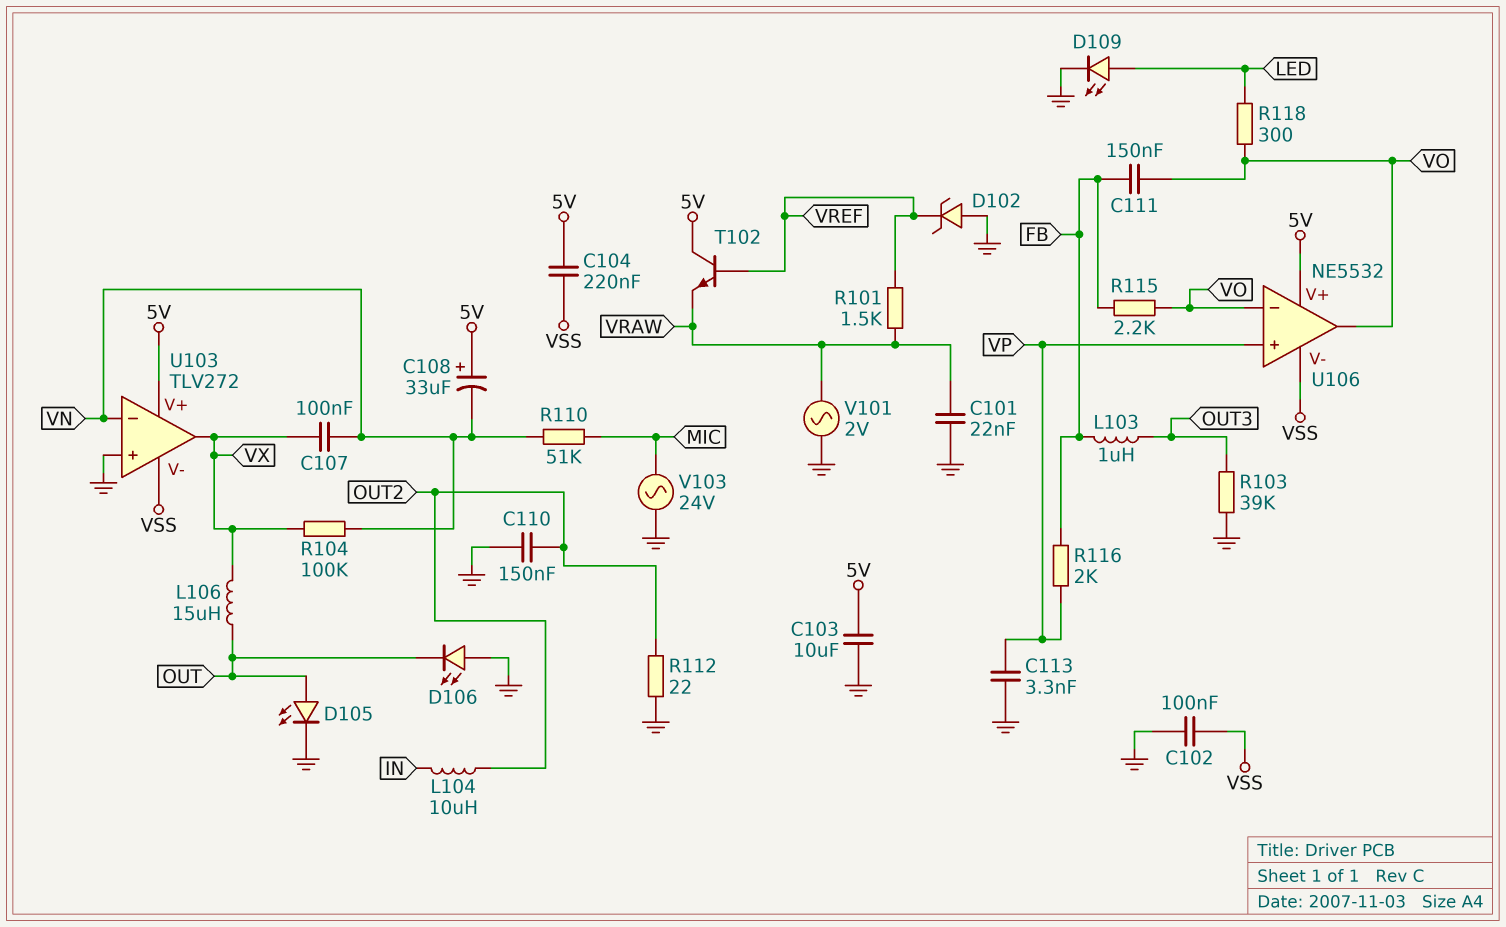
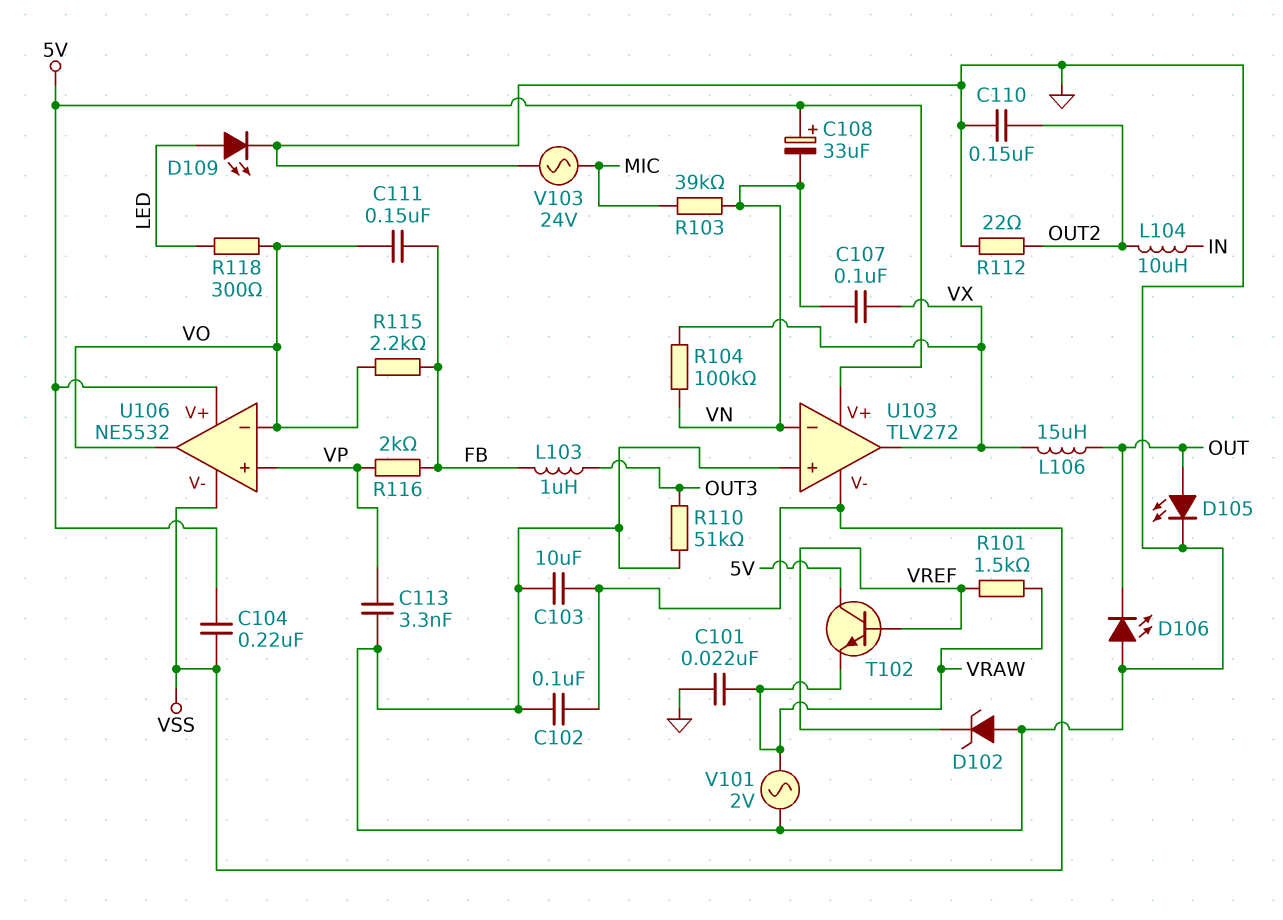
C103: 10uF (5V, GND) -> 10uF (GND, VSS)
R103: 39k (GND, OUT3) -> 39k (MIC, VN)
R110: 51k (MIC, VN) -> 51k (GND, OUT3)

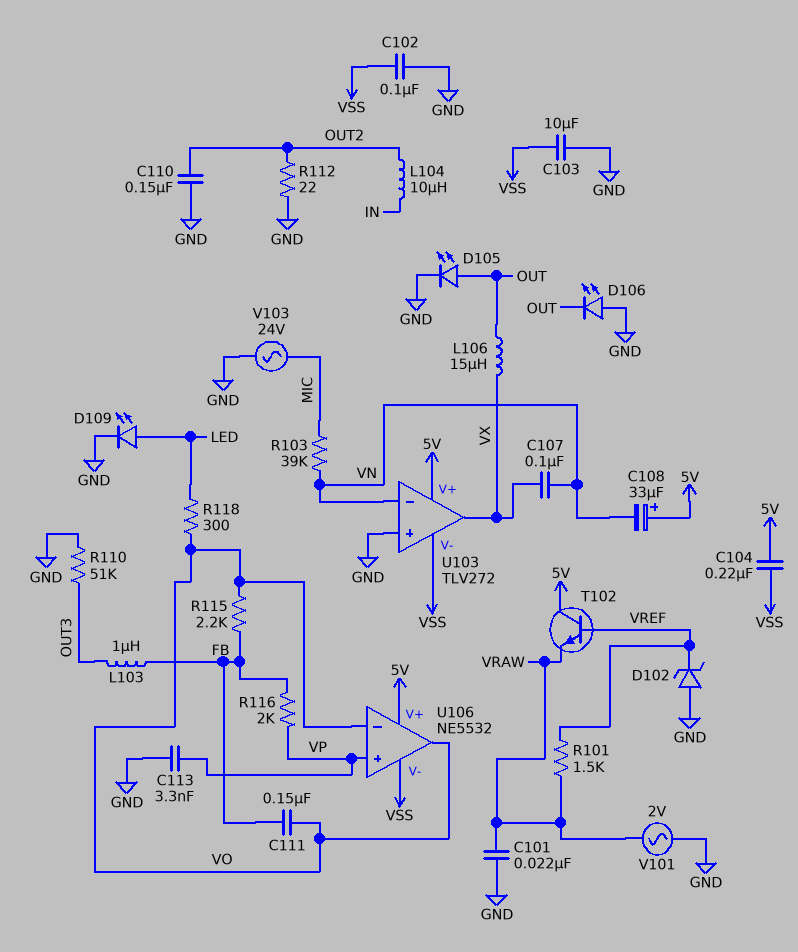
R104: 100k (VN, VX) -> none

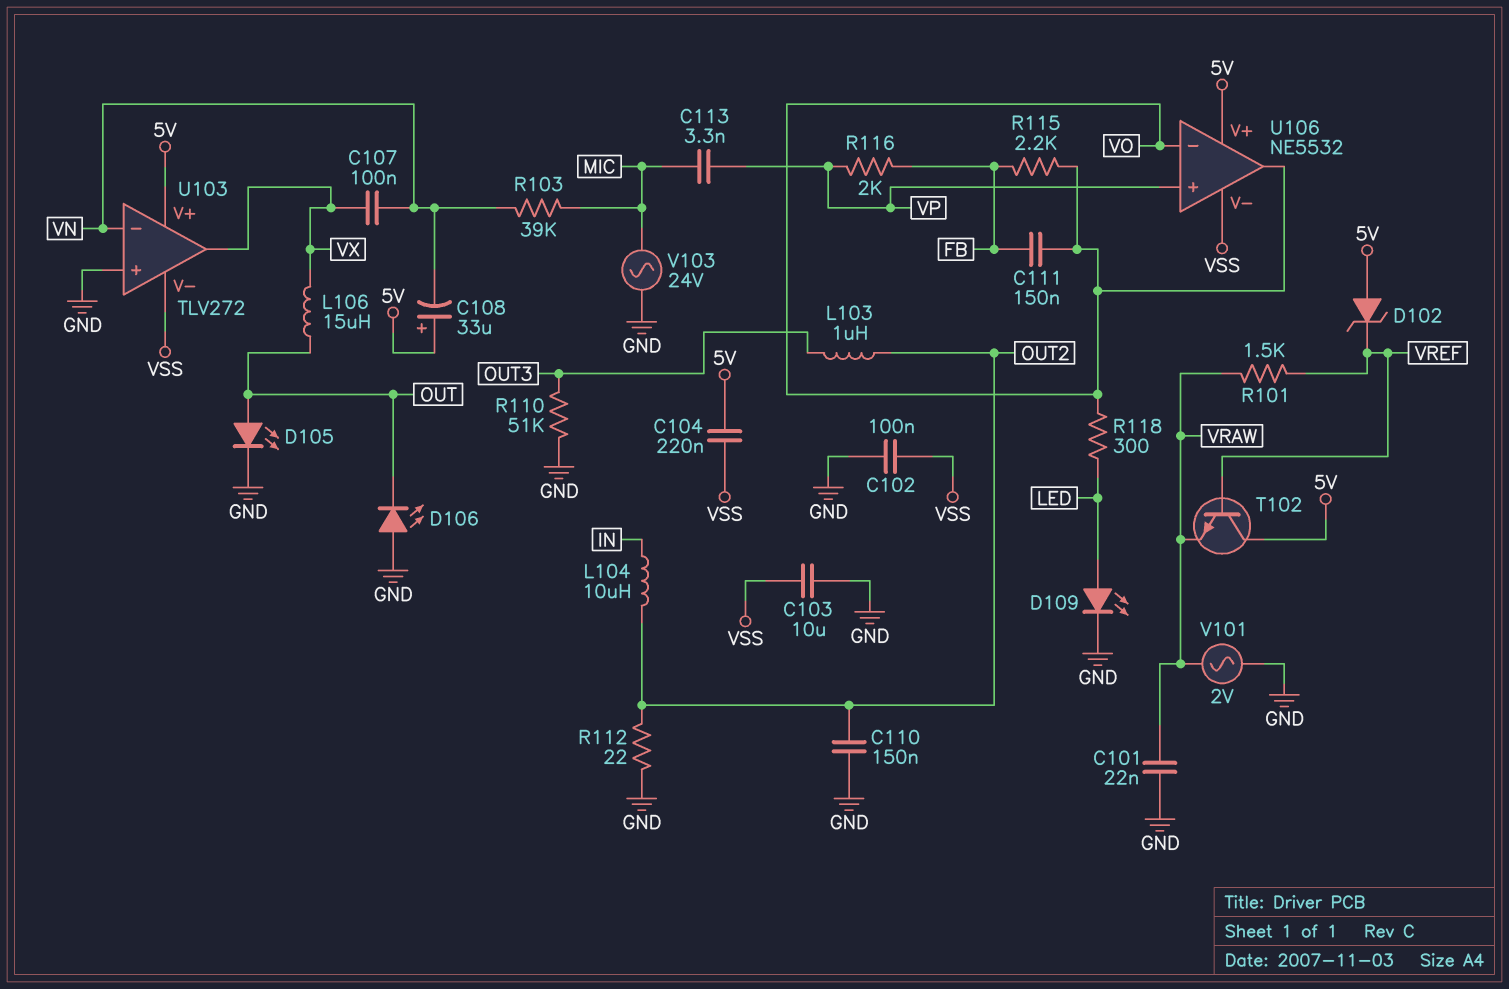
C113: 3.3nF (GND, VP) -> 3.3nF (MIC, VP)
D102: zener (A GND, K VREF) -> zener (A 5V, K VREF)
L103: 1uH (FB, OUT3) -> 1uH (OUT2, OUT3)

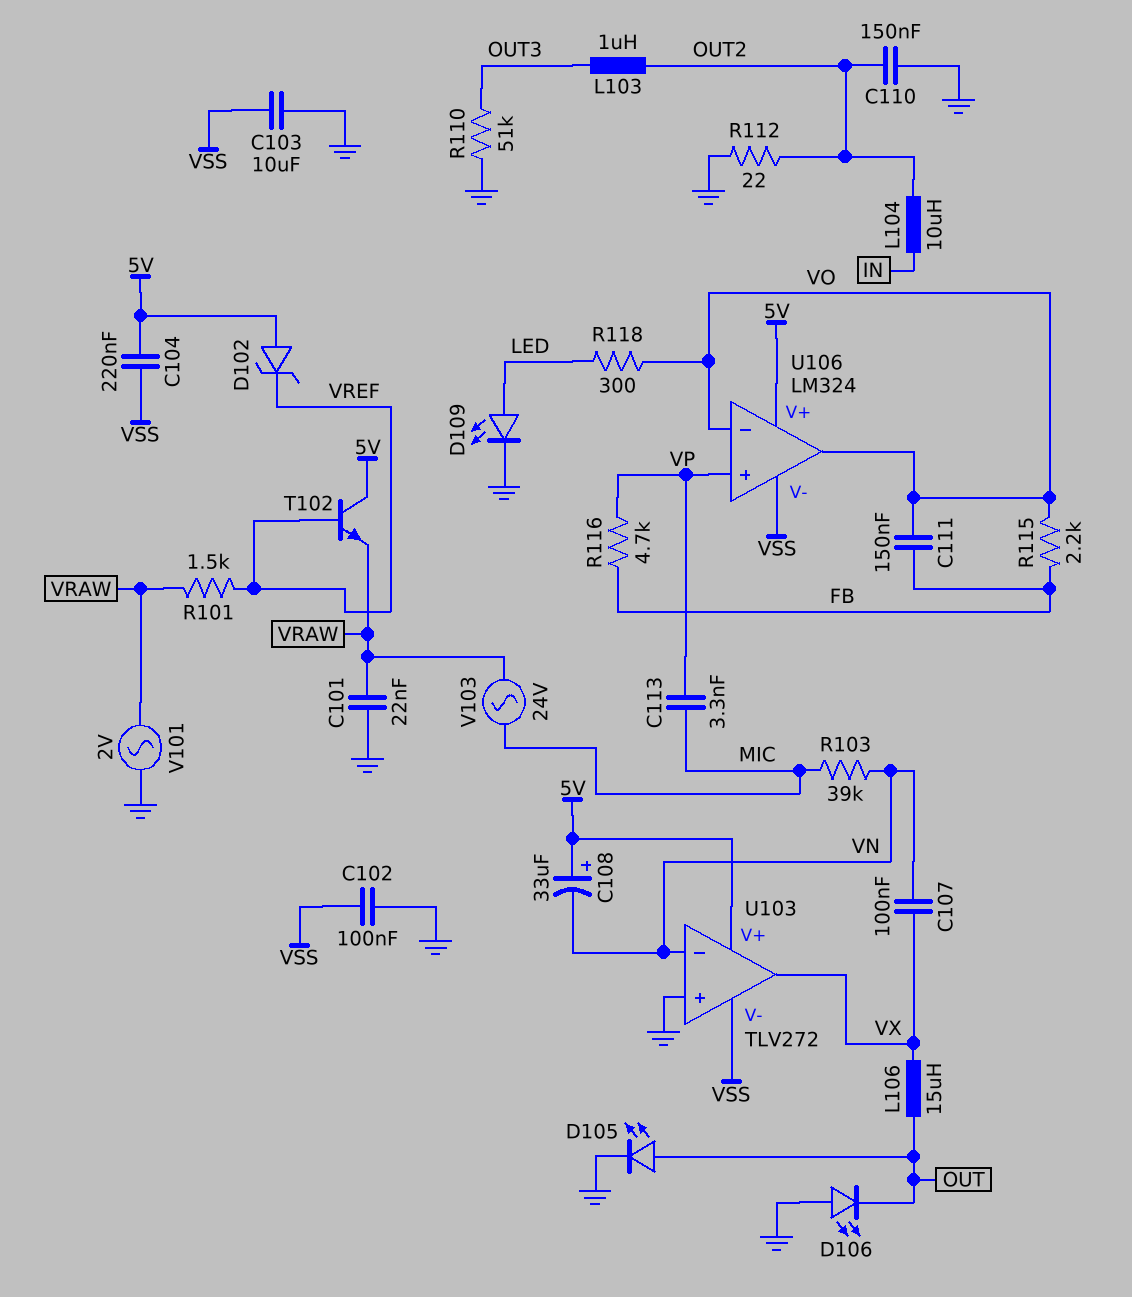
R116: 2k (FB, VP) -> 4.7k (FB, VP)
U106: NE5532 -> LM324
V103: AC 24V (GND, MIC) -> AC 24V (MIC, VRAW)

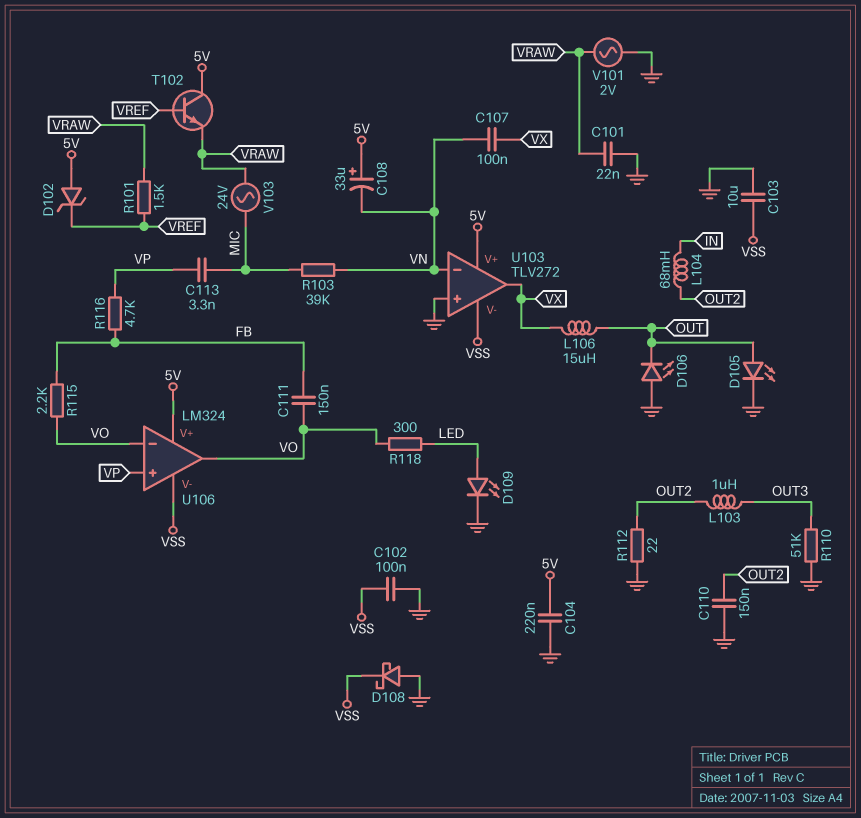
C104: 220nF (5V, VSS) -> 220nF (5V, GND)
D108: none -> schottky (A GND, K VSS)
L104: 10uH (IN, OUT2) -> 68mH (IN, OUT2)

